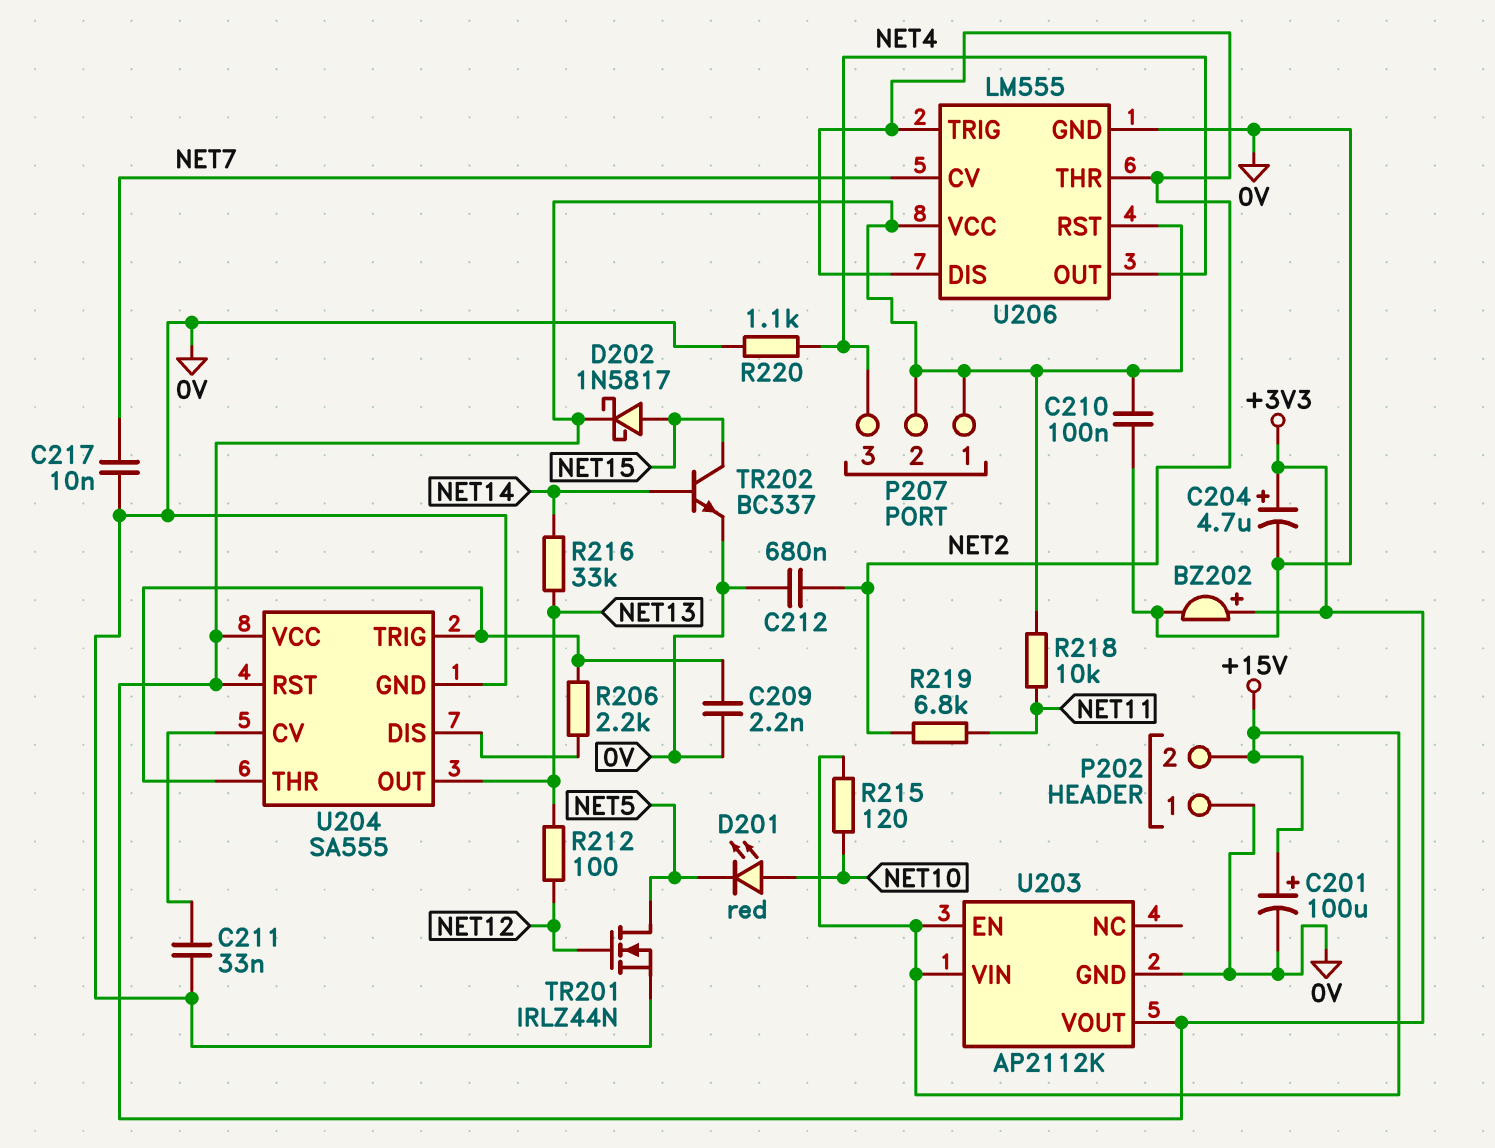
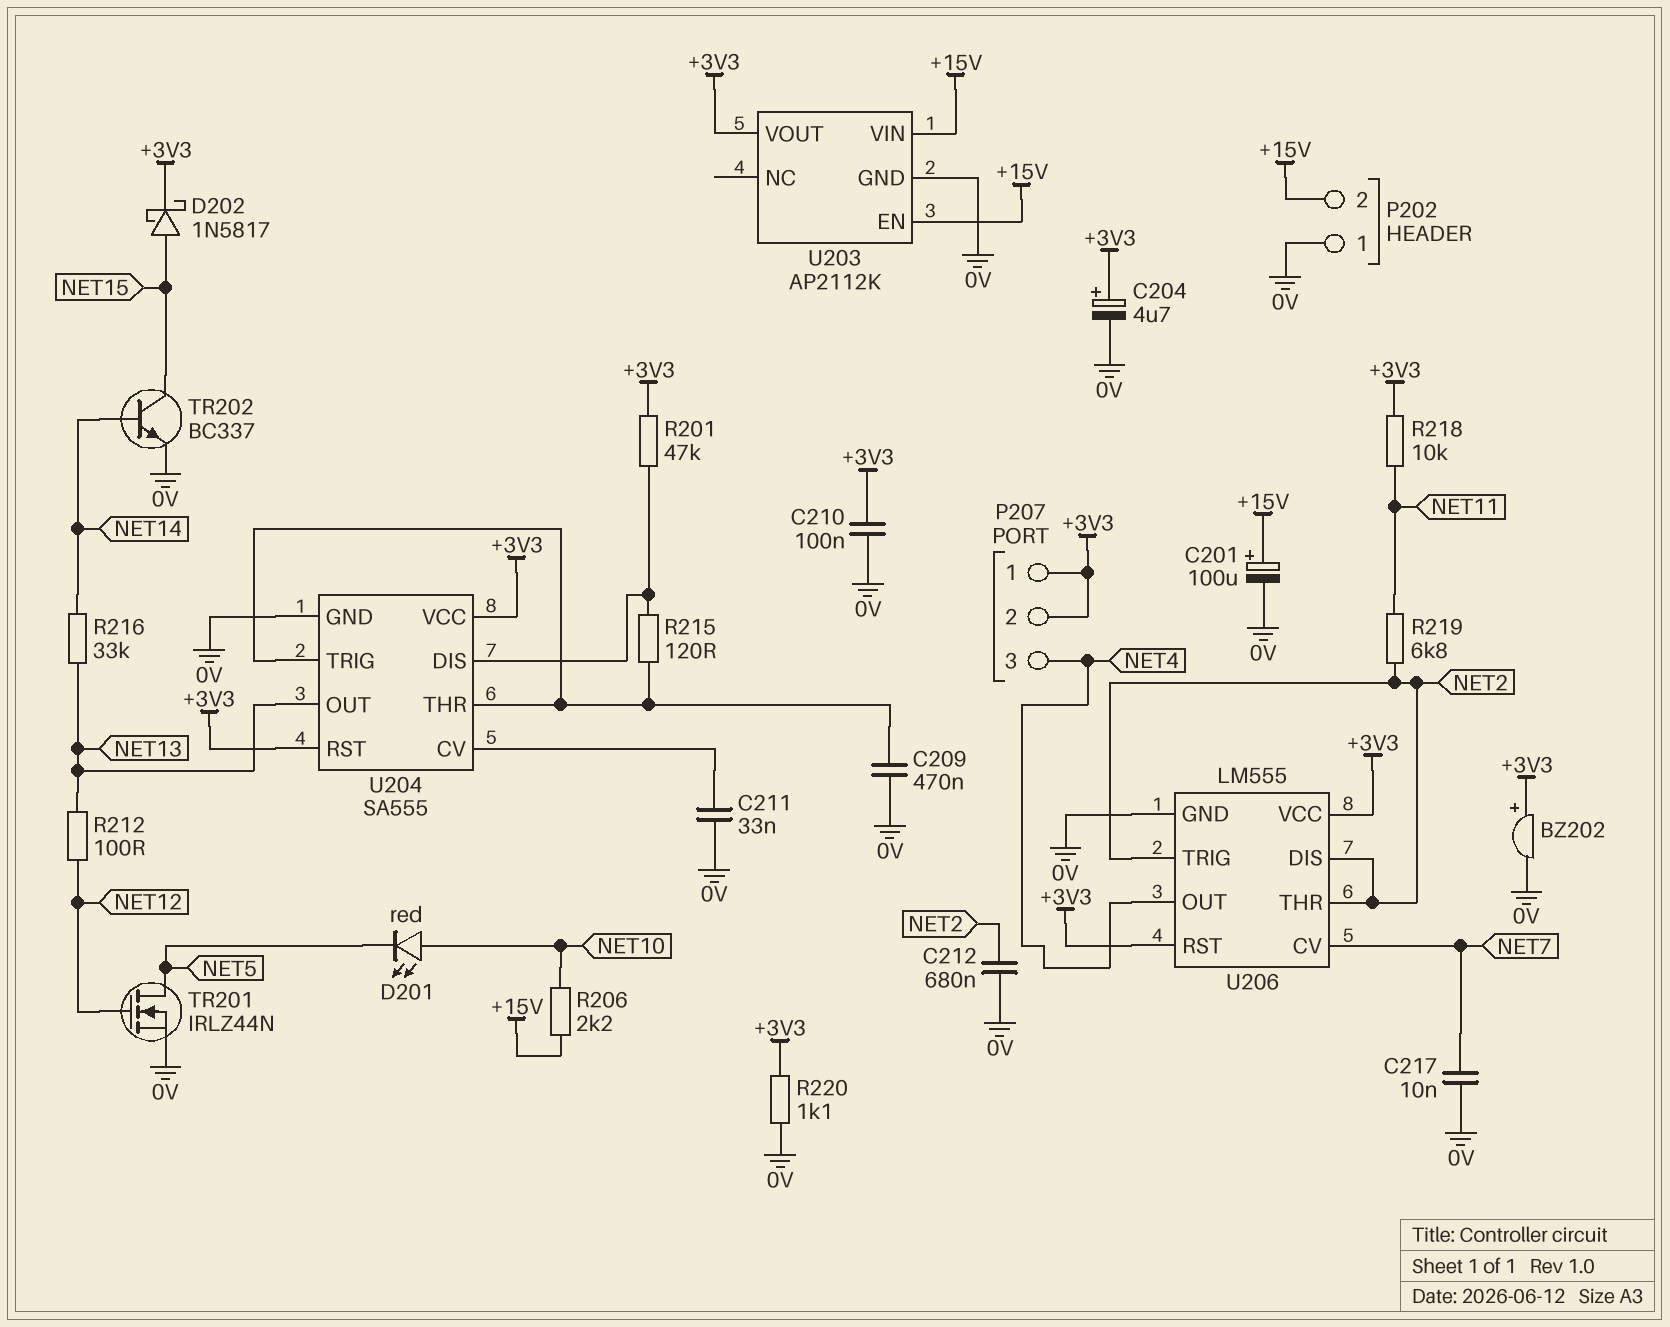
C209: 2.2nF (0V, U204/THR) -> 470nF (0V, U204/THR)
R201: none -> 47k (+3V3, U204/DIS)
R206: 2.2k (U204/DIS, U204/THR) -> 2.2k (+15V, NET10)
R215: 120 (+15V, NET10) -> 120 (U204/DIS, U204/THR)
R220: 1.1k (0V, NET4) -> 1.1k (+3V3, 0V)

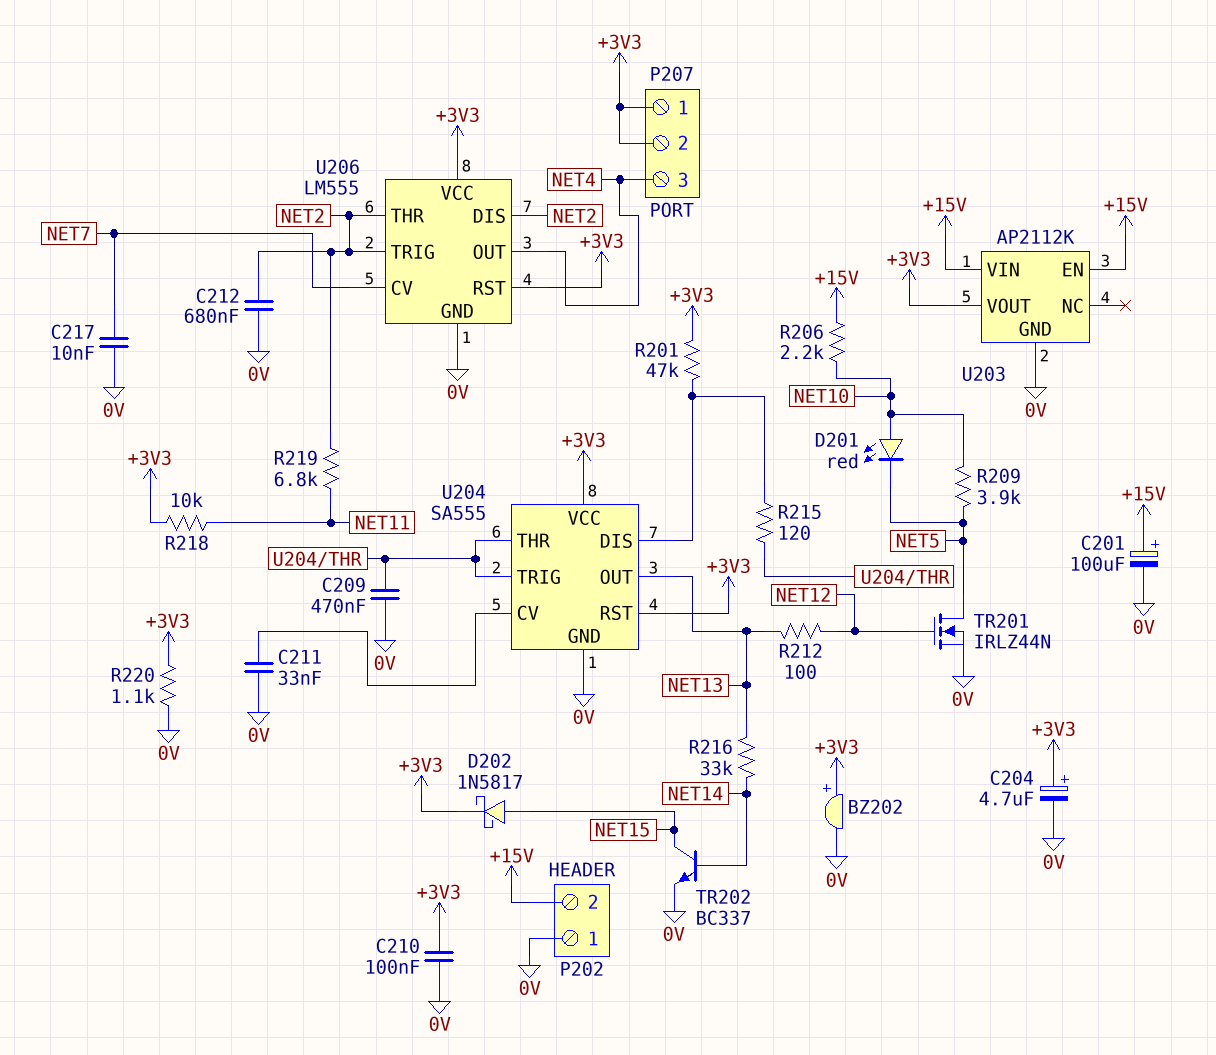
R209: none -> 3.9k (NET5, NET10)

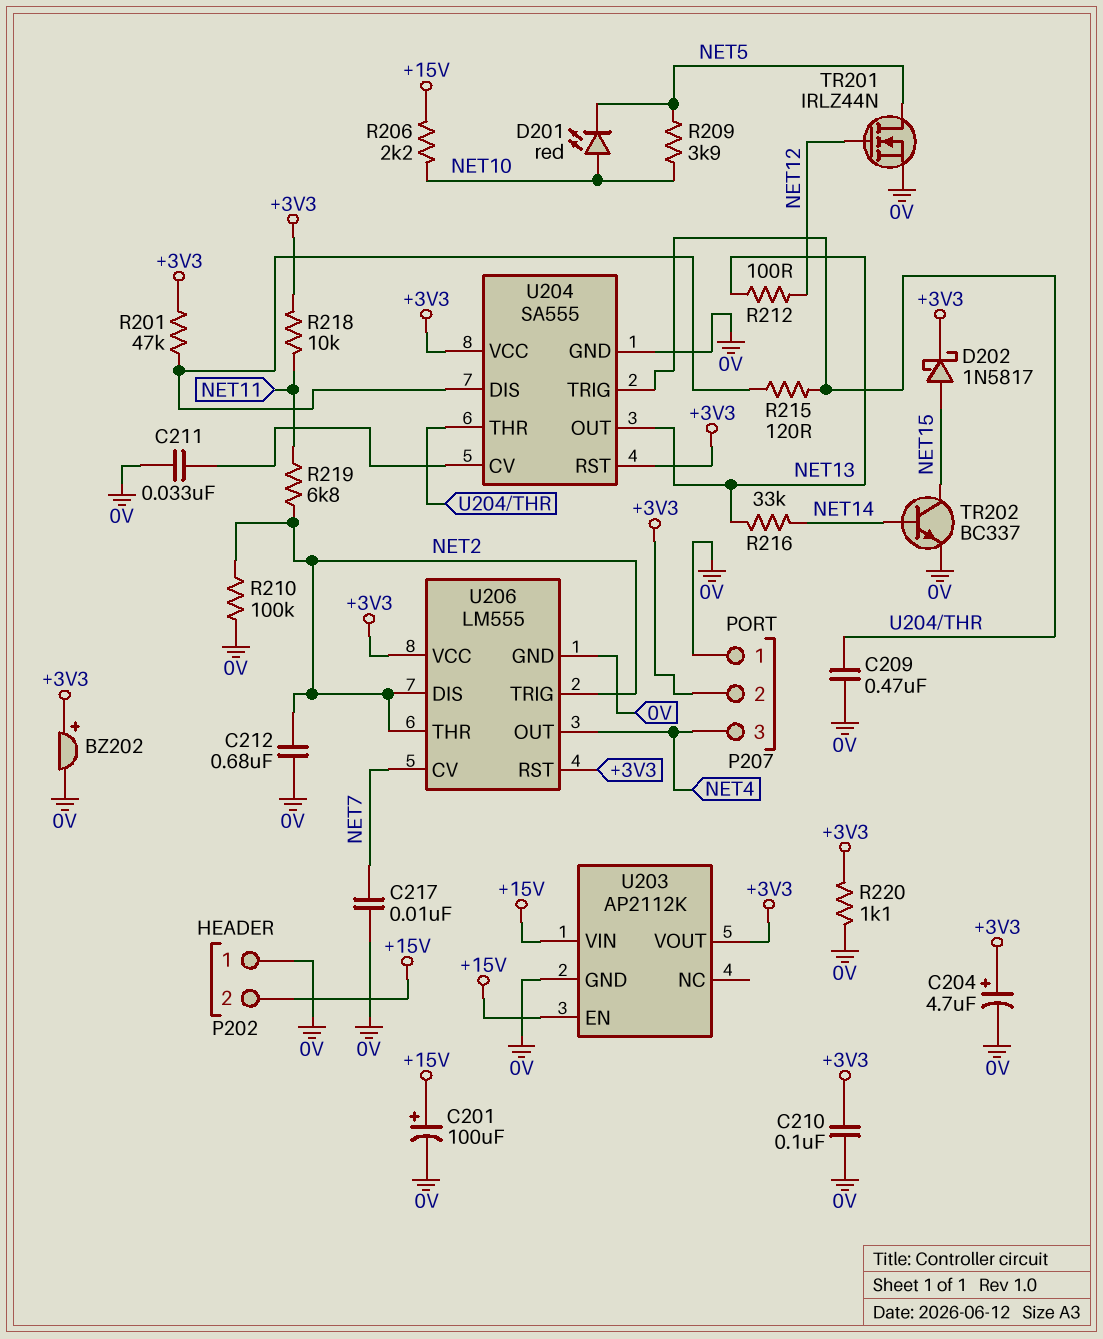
P207 pin 1: +3V3 -> 0V
R210: none -> 100k (0V, NET2)

